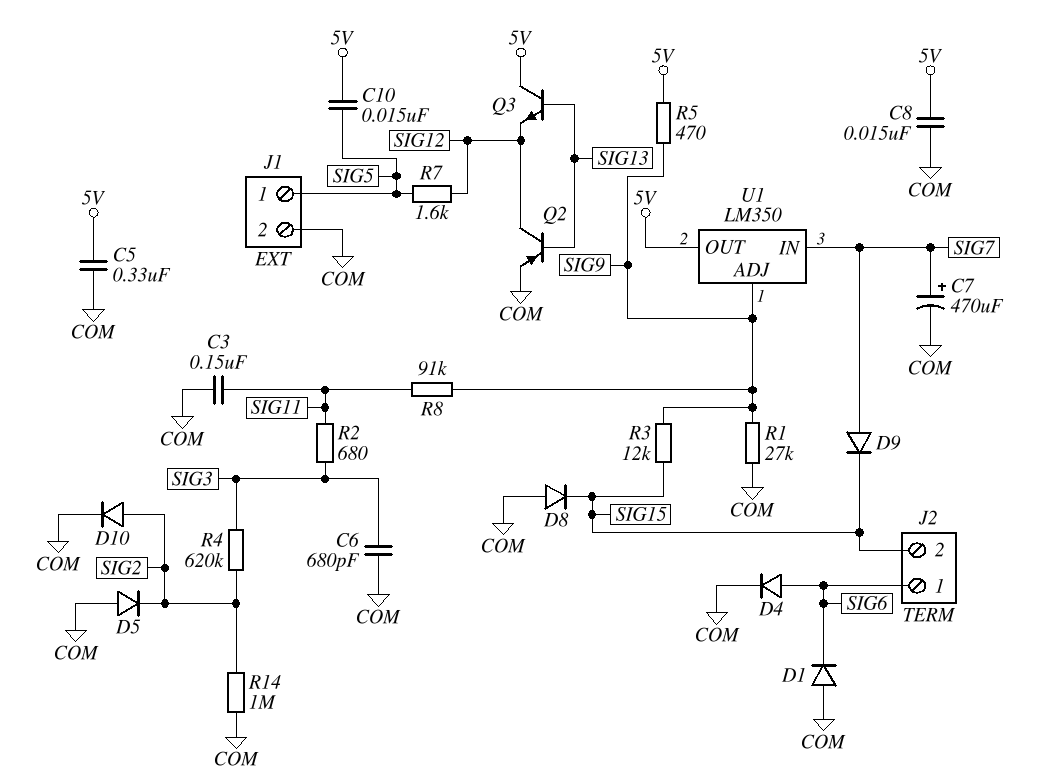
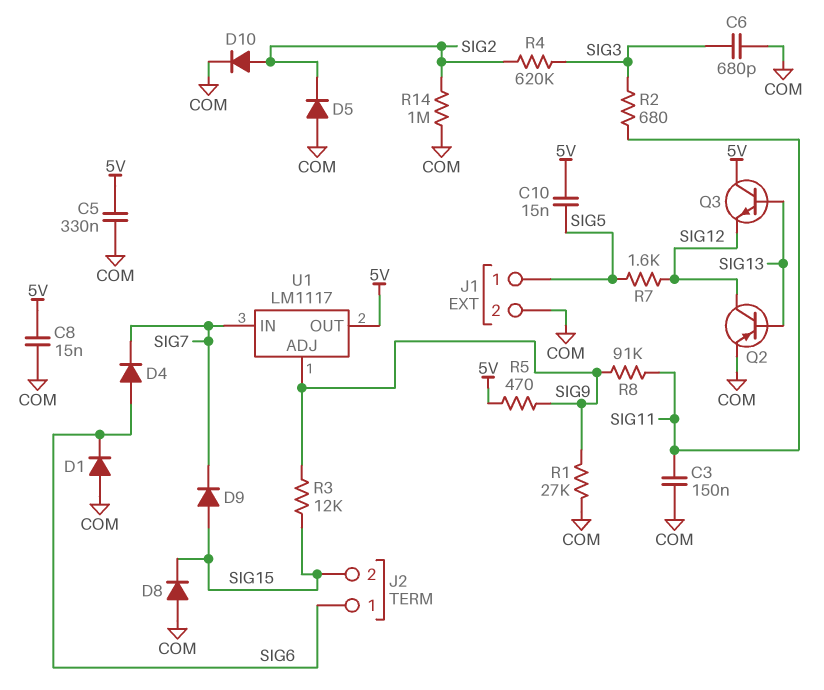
C7: 470uF (plus SIG7, minus COM) -> none
D4: diode (A SIG6, K COM) -> diode (A SIG6, K SIG7)
D9: diode (A SIG7, K SIG15) -> diode (A SIG15, K SIG7)
U1: LM350 -> LM1117

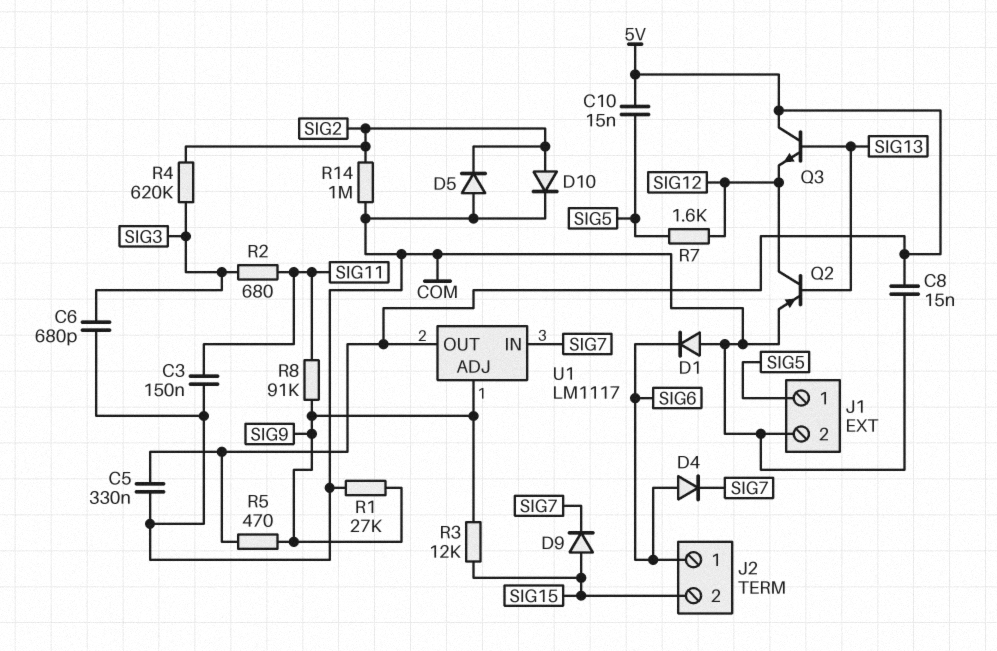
D8: diode (A COM, K SIG15) -> none

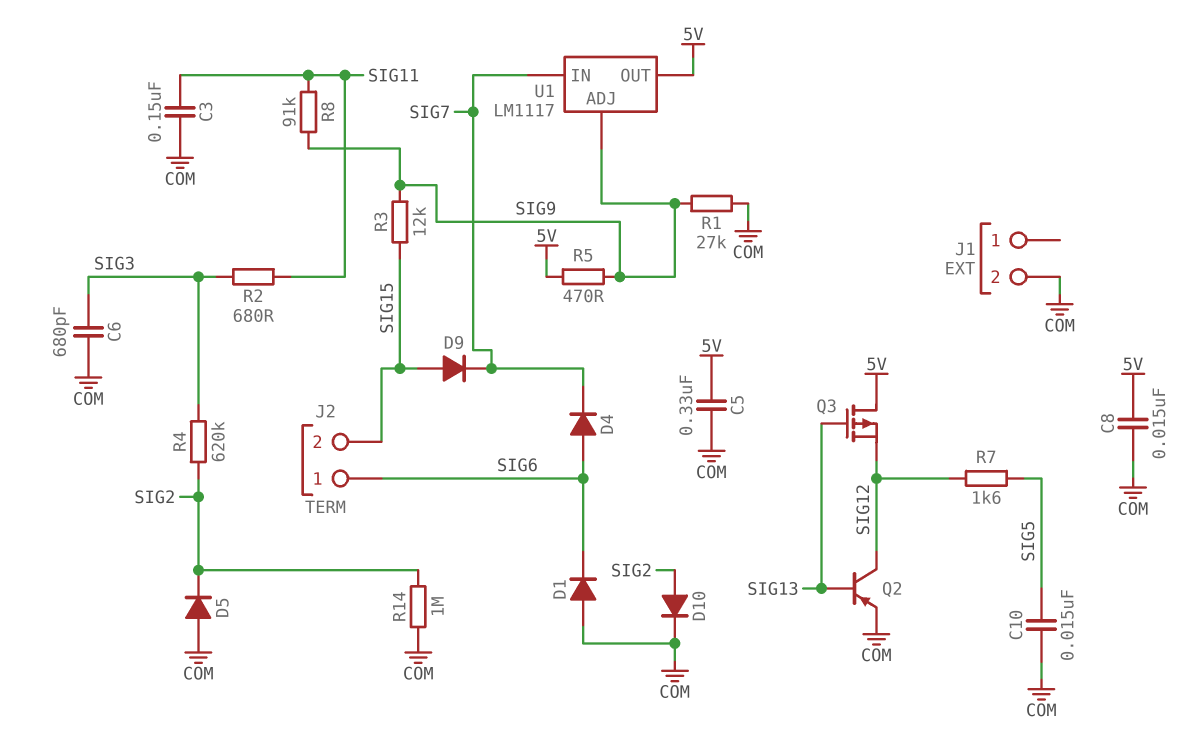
C10: 15nF (5V, SIG5) -> 15nF (COM, SIG5)
J1 pin 1: SIG5 -> none
Q3: NPN (B SIG13, C 5V, E SIG12) -> PMOS (G SIG13, D 5V, S SIG12)

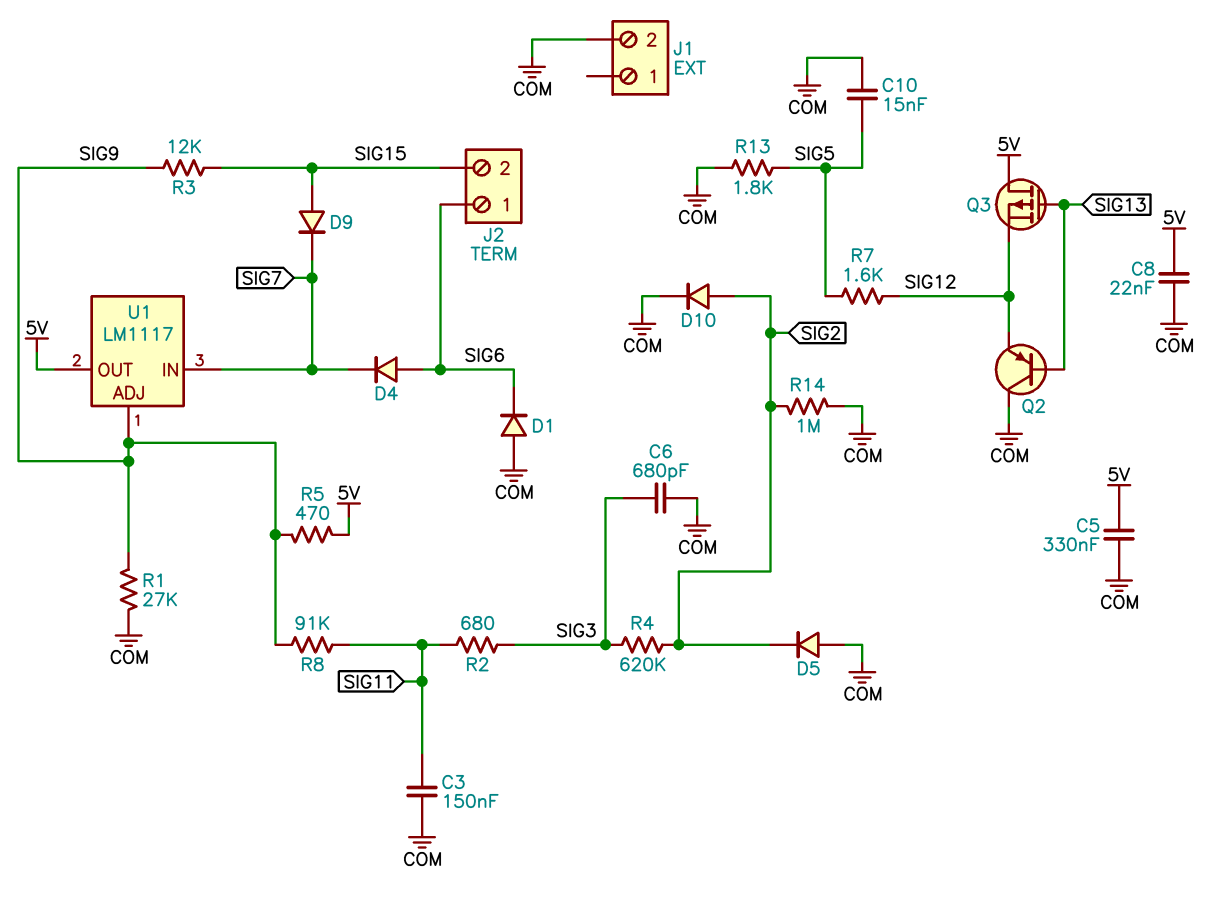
C8: 15nF (5V, COM) -> 22nF (5V, COM)
Q2: PNP (B SIG13, C SIG12, E COM) -> PNP (B SIG13, C COM, E SIG12)
R13: none -> 1.8k (COM, SIG5)

